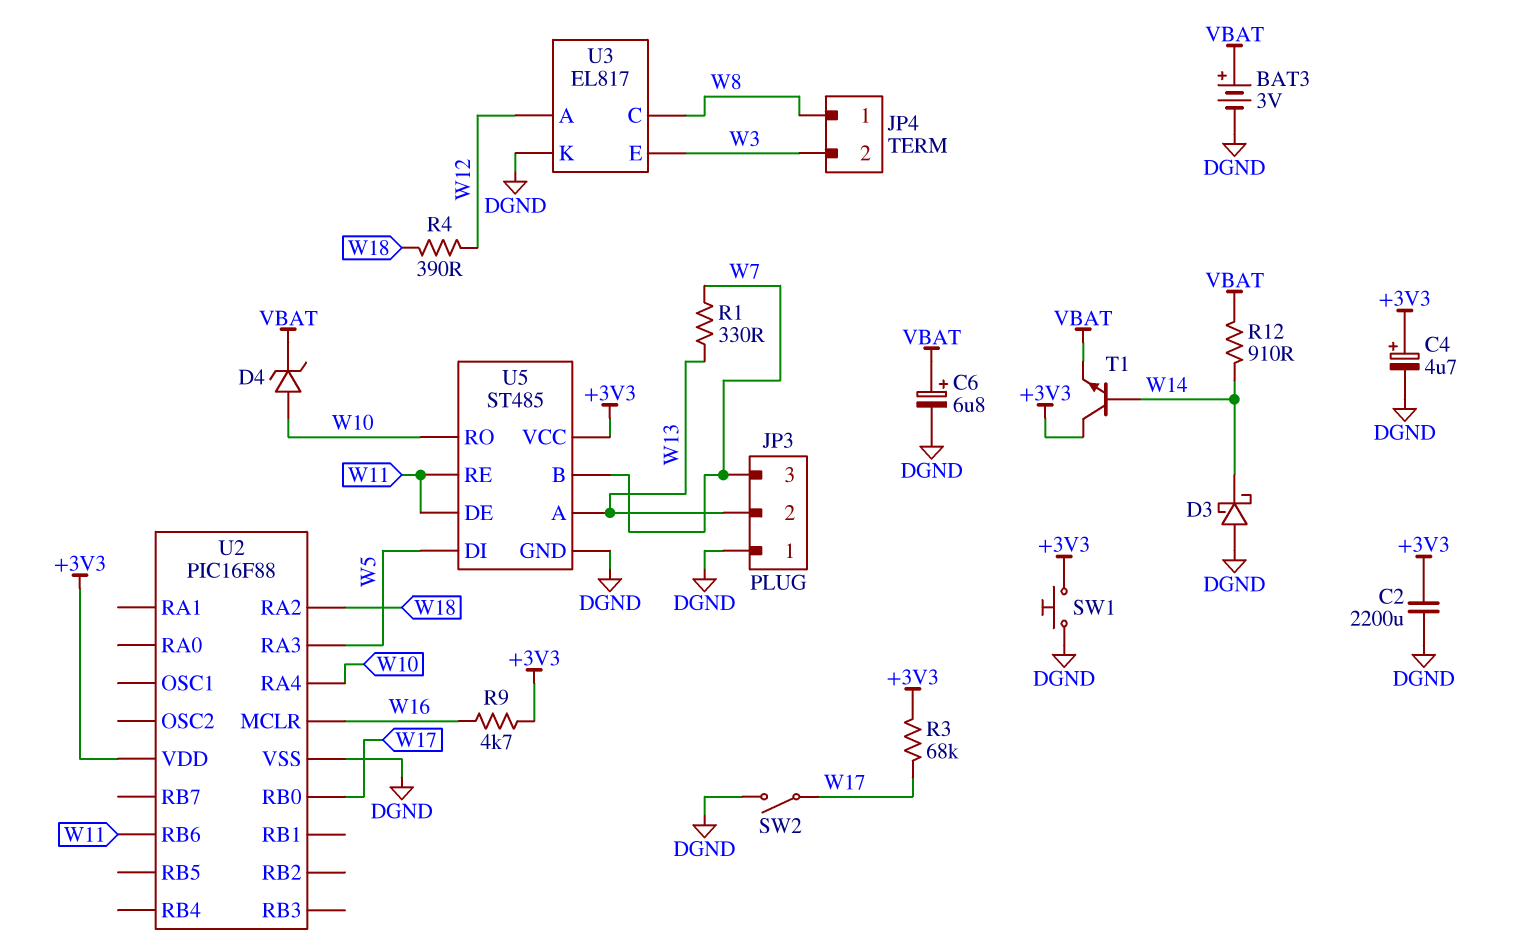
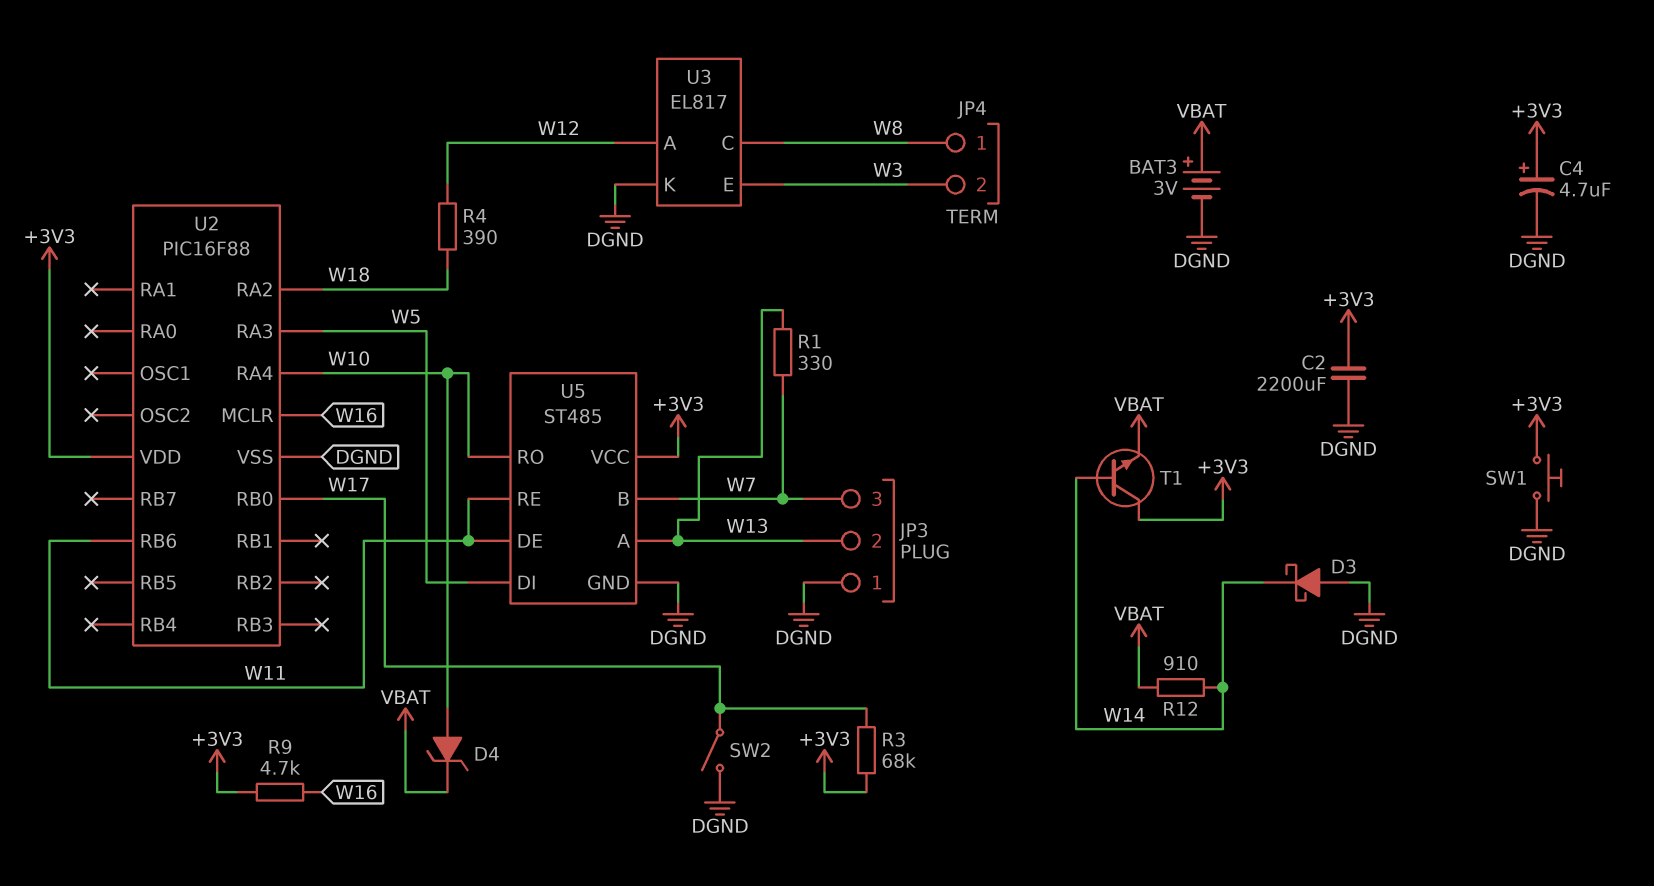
C6: 6.8uF (plus VBAT, minus DGND) -> none

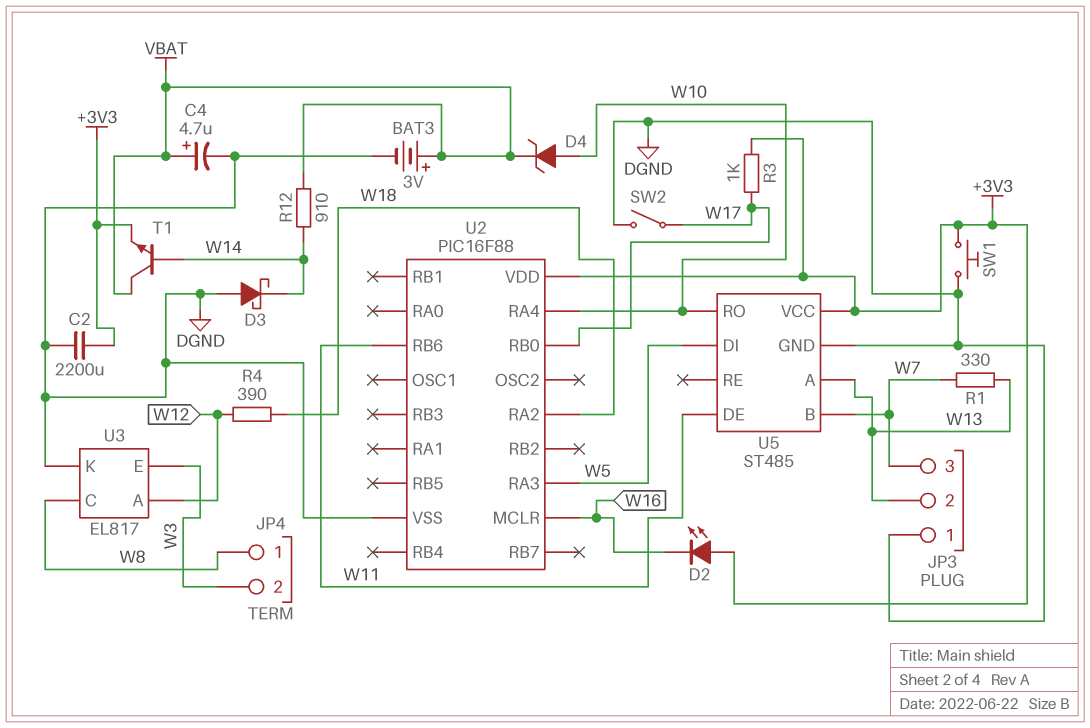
C4: 4.7uF (plus +3V3, minus DGND) -> 4.7uF (plus VBAT, minus DGND)
D2: none -> LED (A +3V3, K W16)
R3: 68k (+3V3, W17) -> 1k (+3V3, W17)
R9: 4.7k (+3V3, W16) -> none
T1: NPN (B W14, C +3V3, E VBAT) -> NPN (B W14, C VBAT, E +3V3)
U5 pin RE: W11 -> none

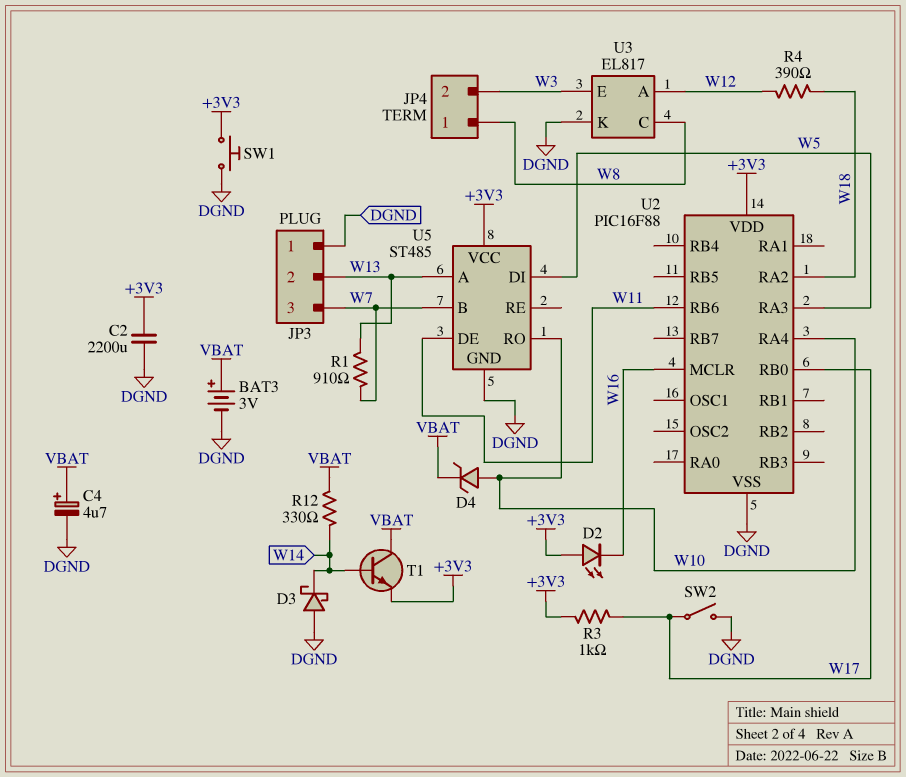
R1: 330 (W7, W13) -> 910 (W7, W13)
R12: 910 (VBAT, W14) -> 330 (VBAT, W14)

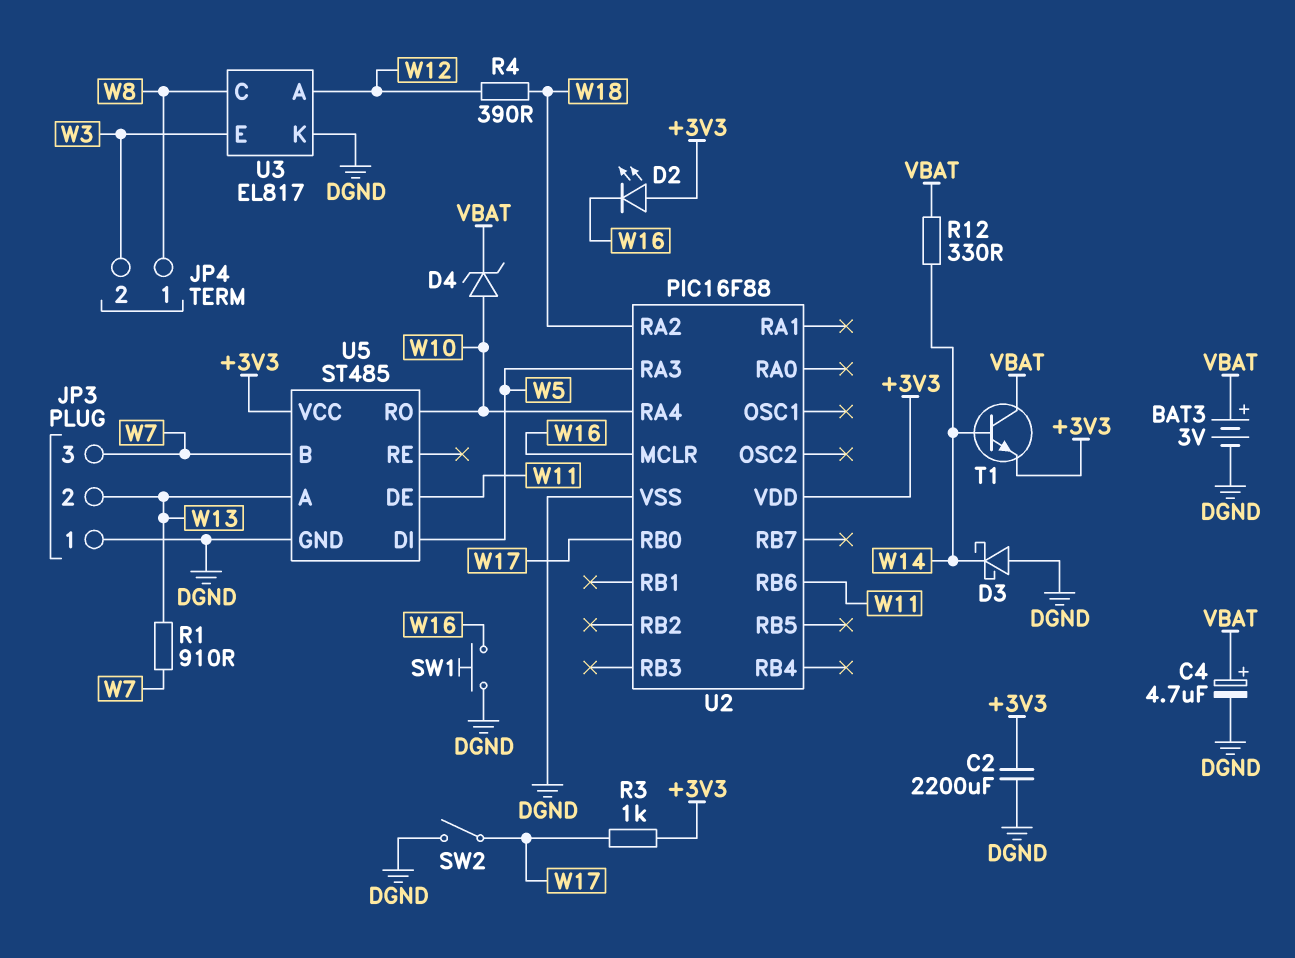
SW1: button (+3V3, DGND) -> button (DGND, W16)

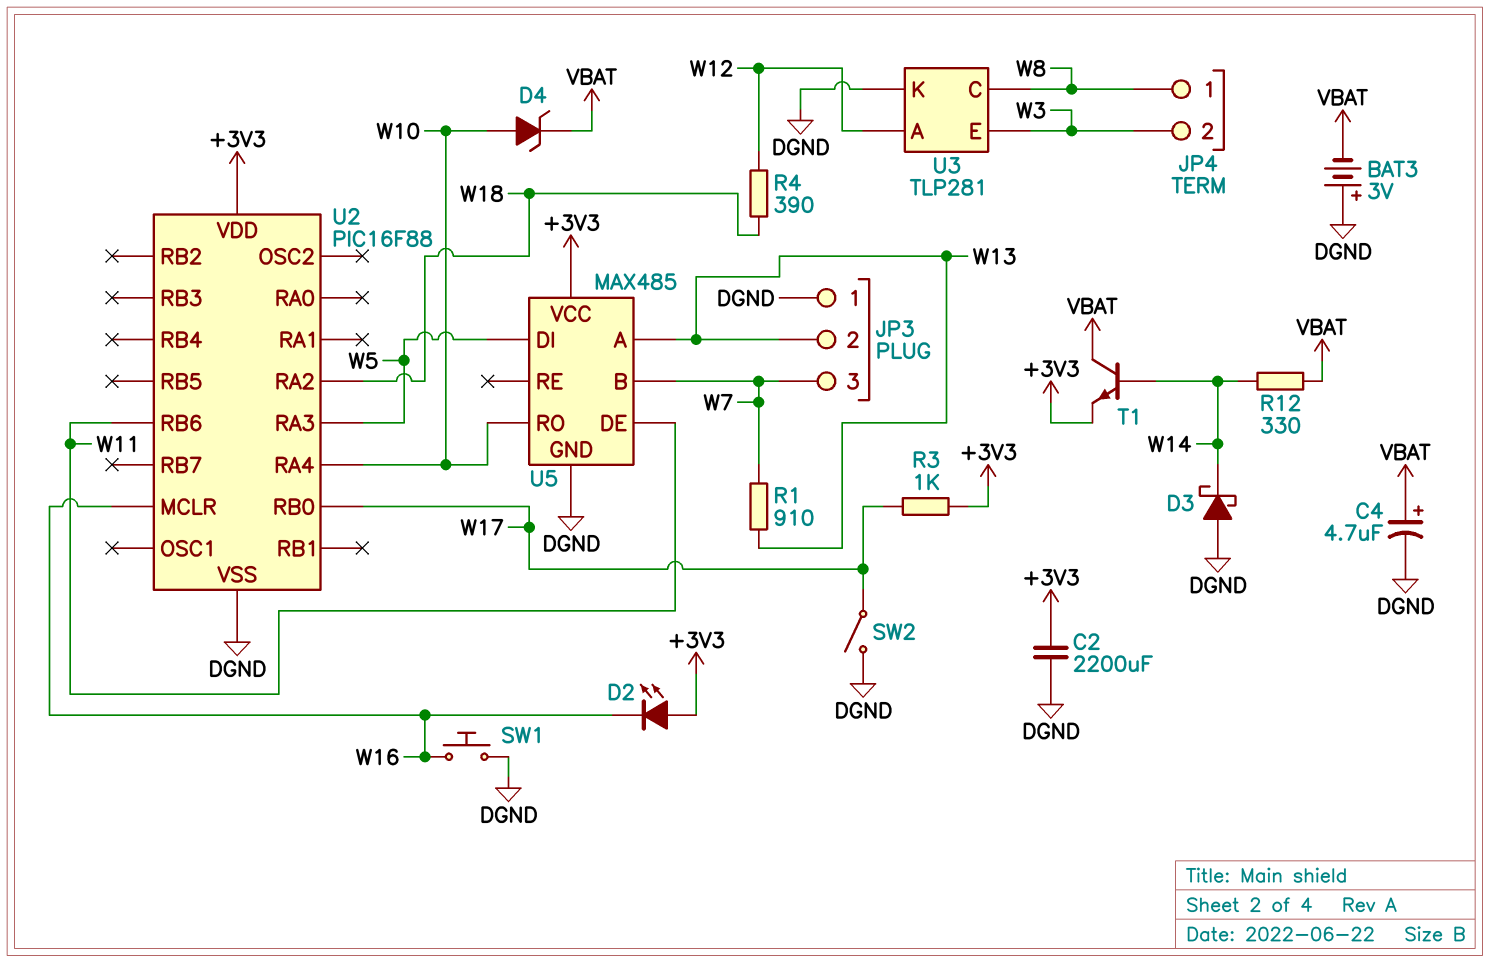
BAT3: 3V (plus VBAT, minus DGND) -> 3V (plus DGND, minus VBAT)
U3: EL817 -> TLP281
U5: ST485 -> MAX485

